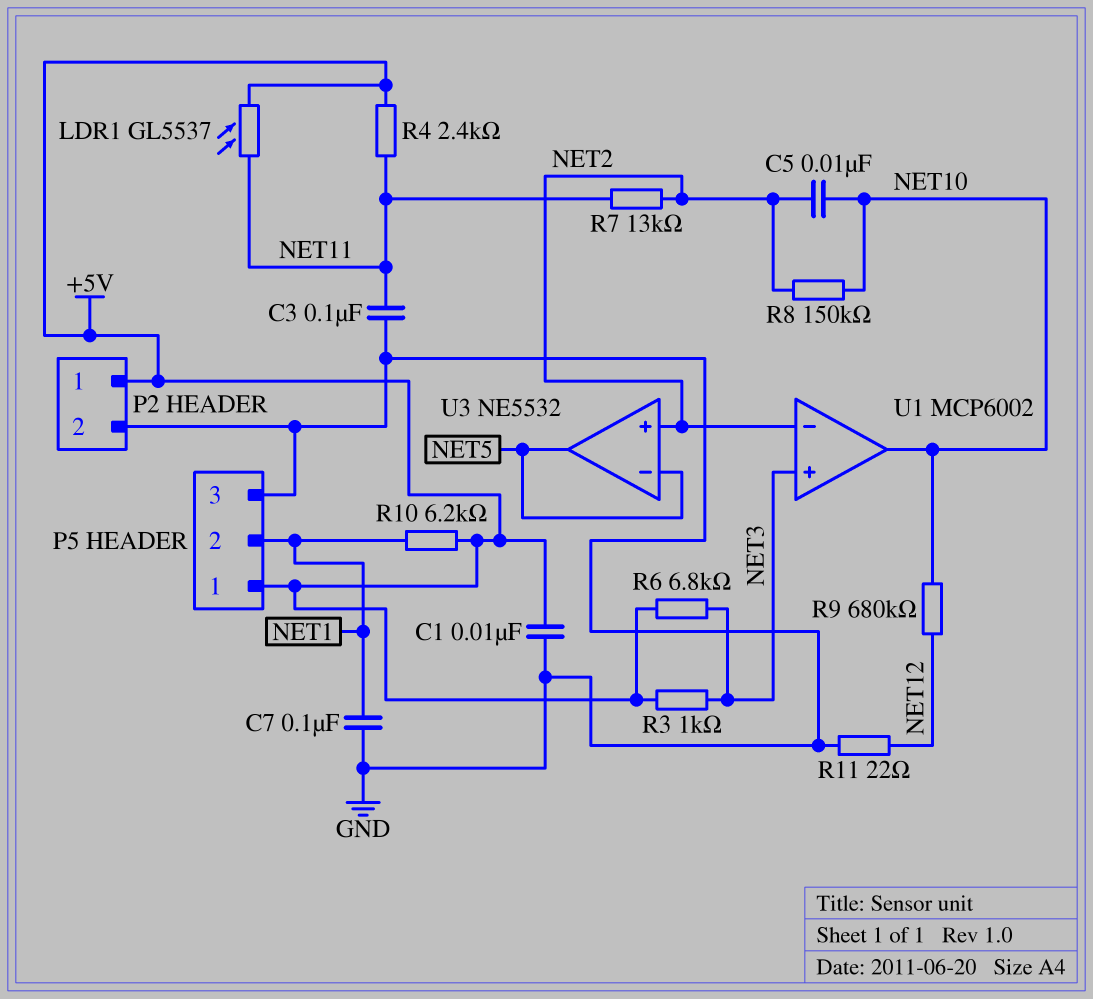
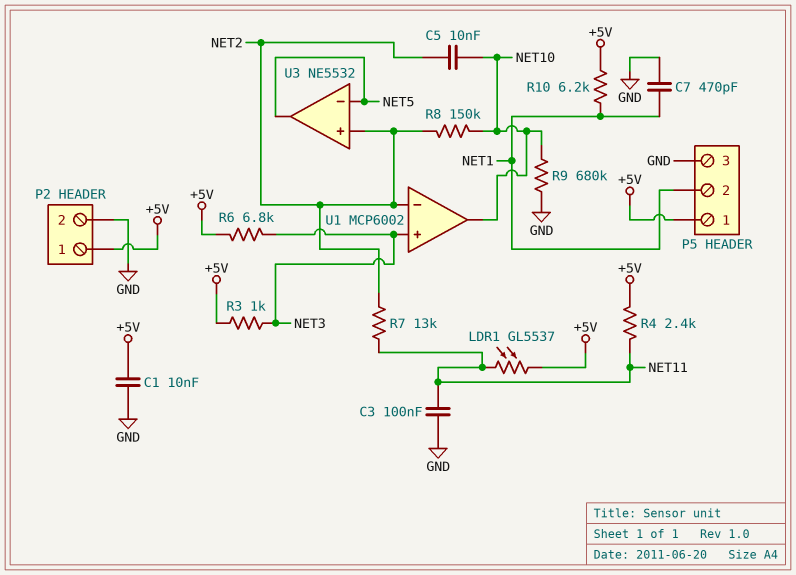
C7: 100nF (GND, NET1) -> 470pF (GND, NET1)
R9: 680k (NET10, NET12) -> 680k (GND, NET10)
R11: 22 (GND, NET12) -> none

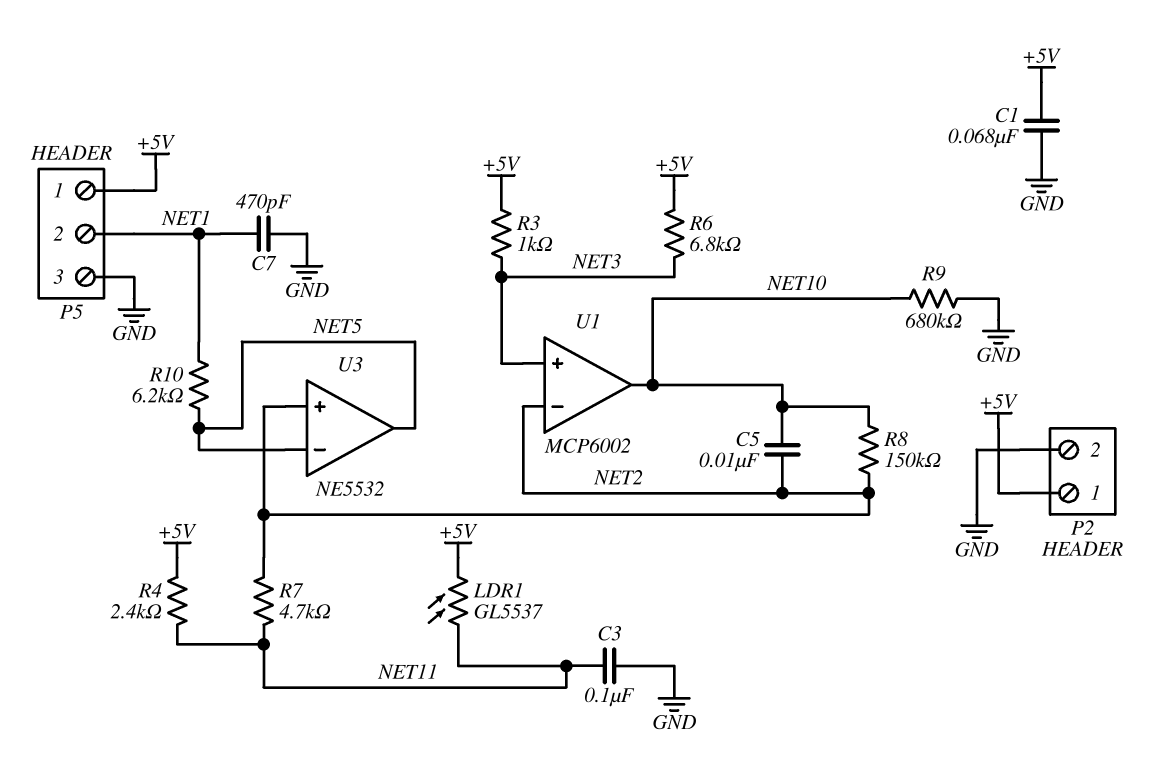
C1: 10nF (+5V, GND) -> 68nF (+5V, GND)
R7: 13k (NET2, NET11) -> 4.7k (NET2, NET11)
R10: 6.2k (+5V, NET1) -> 6.2k (NET1, NET5)

